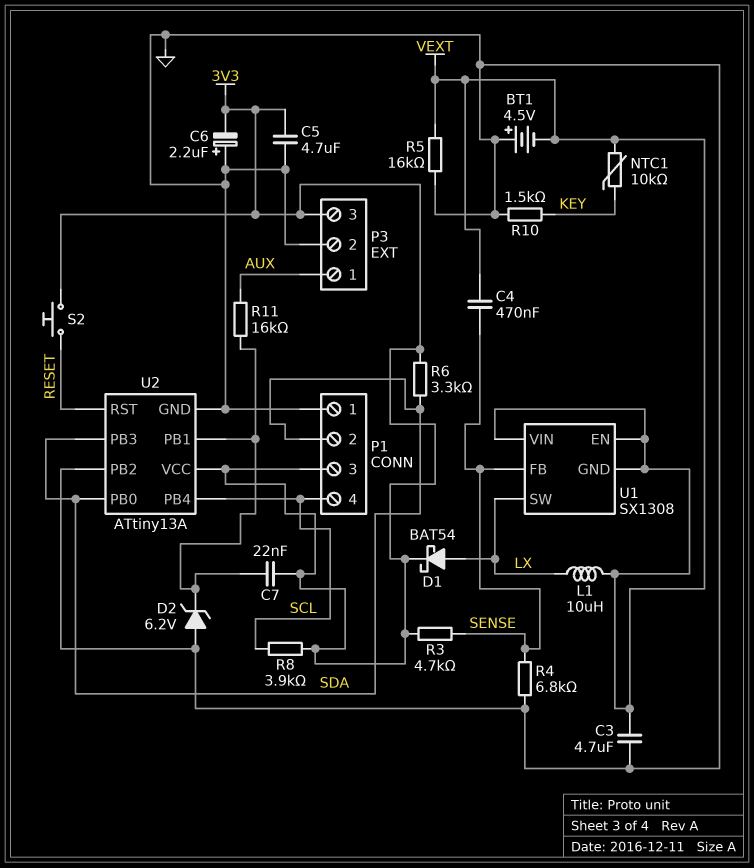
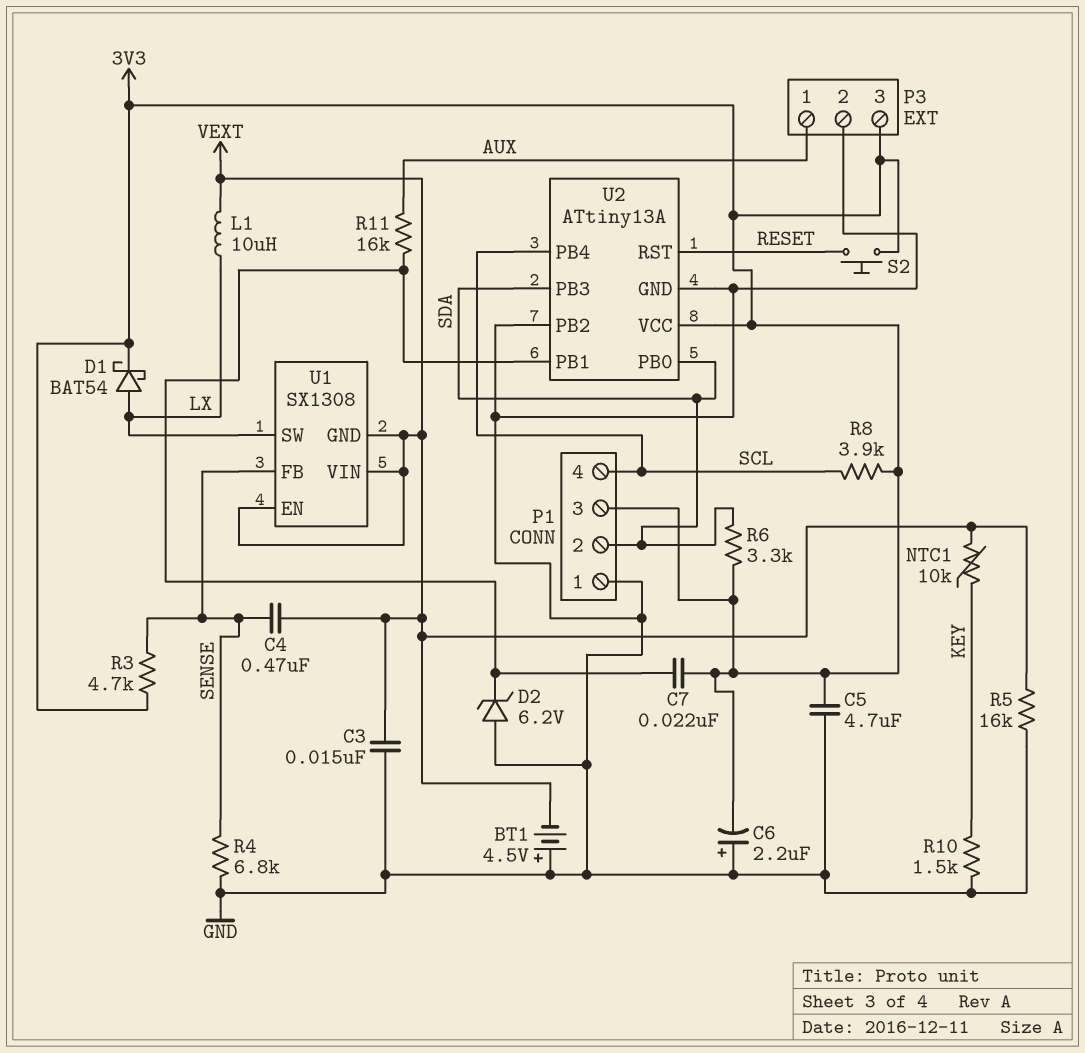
C3: 4.7uF (GND, VEXT) -> 15nF (GND, VEXT)

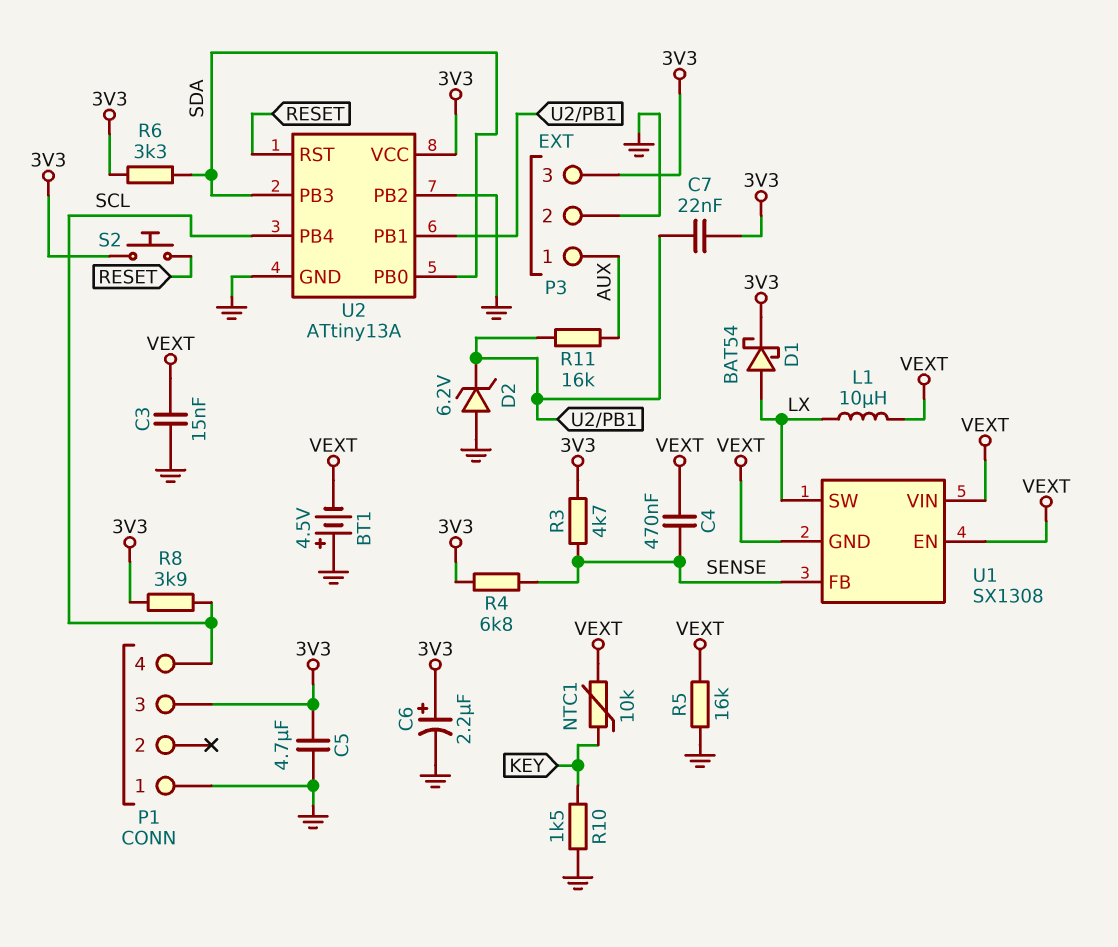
C6: 2.2uF (plus GND, minus 3V3) -> 2.2uF (plus 3V3, minus GND)
P1 pin 2: SDA -> none
R4: 6.8k (GND, SENSE) -> 6.8k (3V3, SENSE)

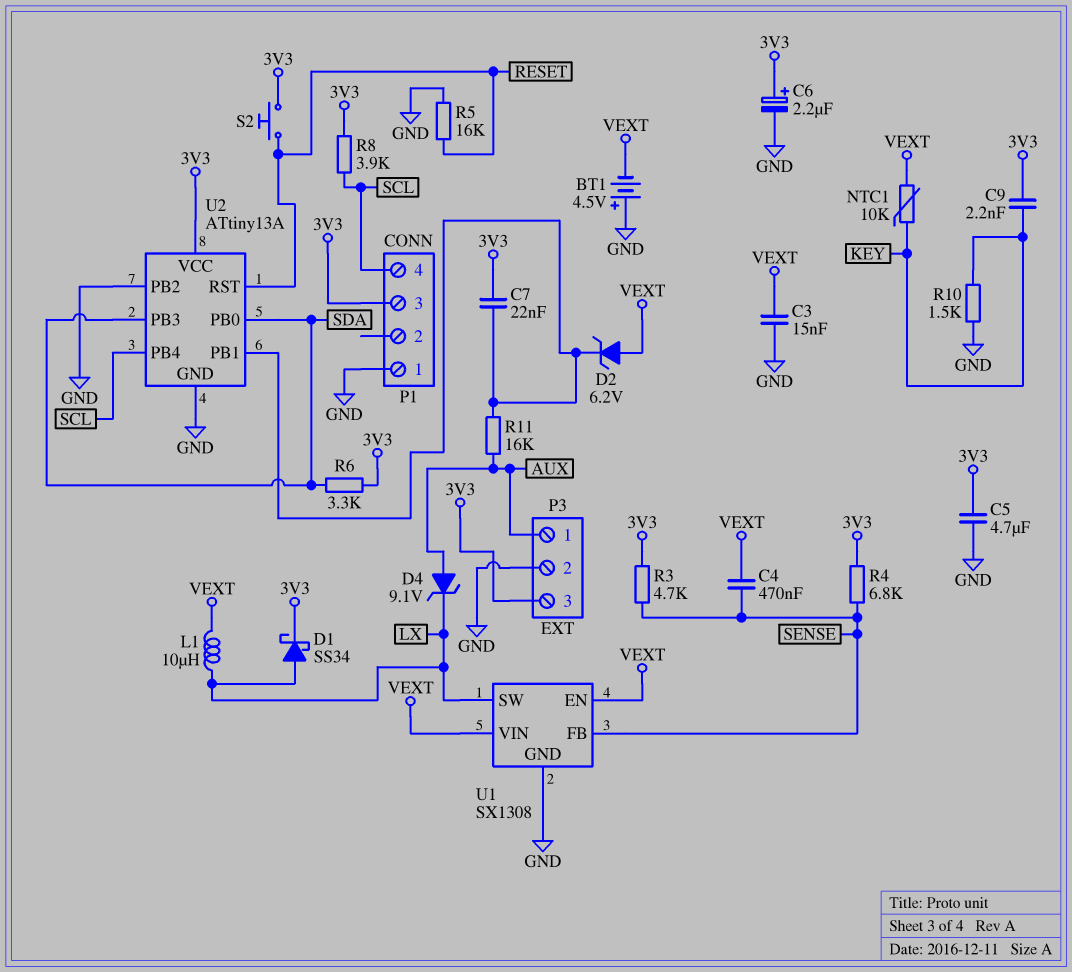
C9: none -> 2.2nF (3V3, KEY)
D1: schottky BAT54 (A LX, K 3V3) -> schottky SS34 (A LX, K 3V3)
D2: zener 6.2V (A GND, K U2/PB1) -> zener 6.2V (A VEXT, K U2/PB1)
D4: none -> zener 9.1V (A AUX, K LX)
R5: 16k (GND, VEXT) -> 16k (GND, RESET)
U1 pin GND: VEXT -> GND

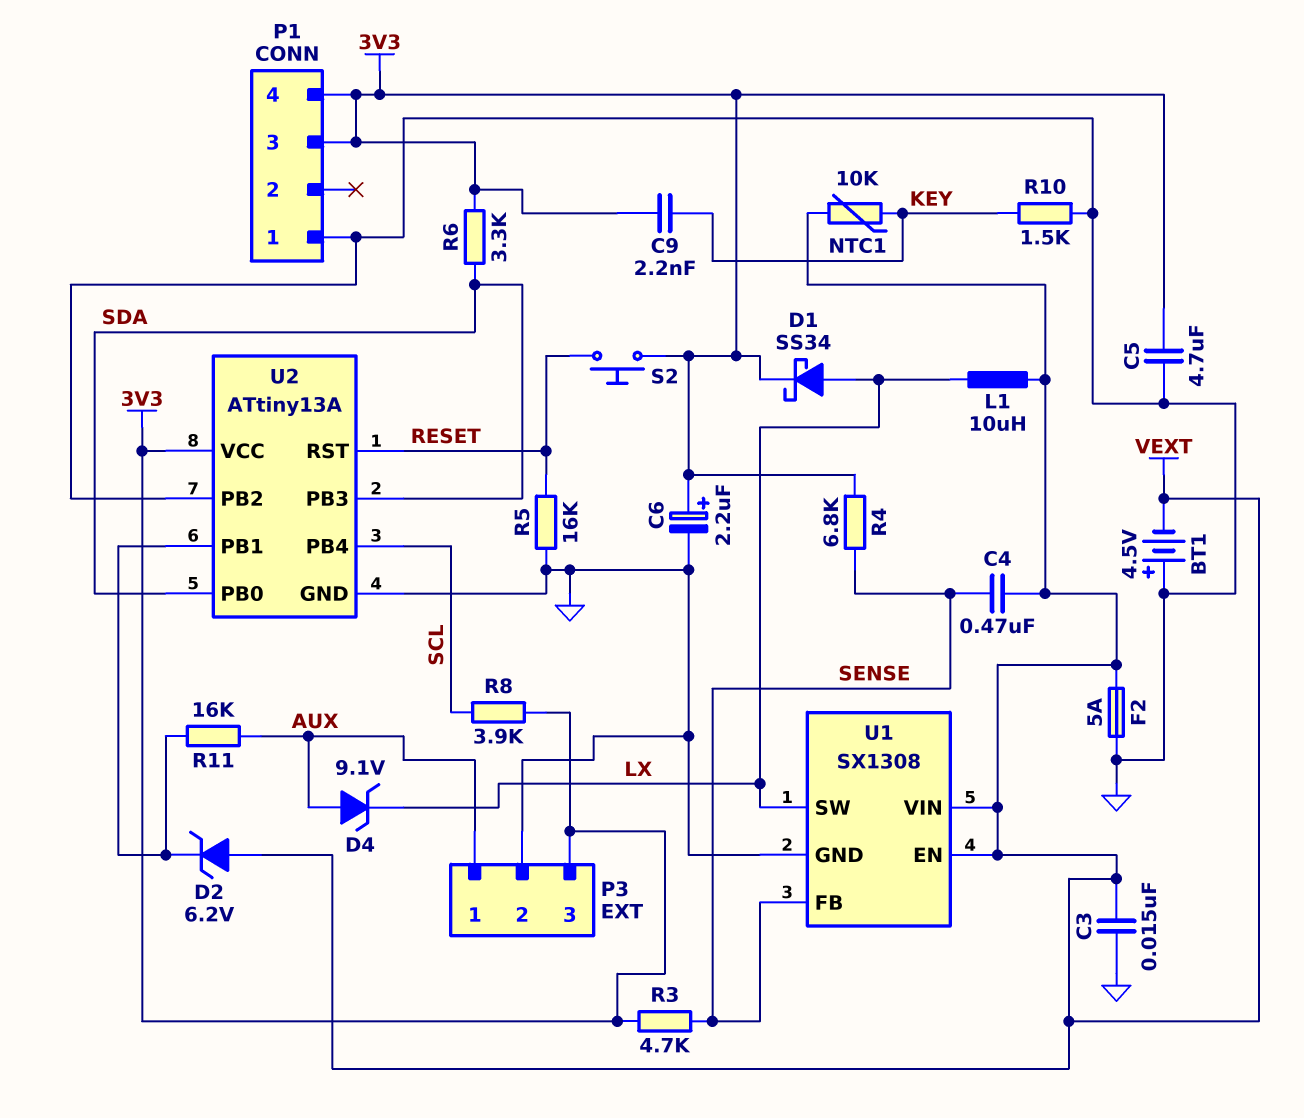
C7: 22nF (3V3, U2/PB1) -> none
F2: none -> 5A (GND, VEXT)
P1 pin 4: SCL -> 3V3

